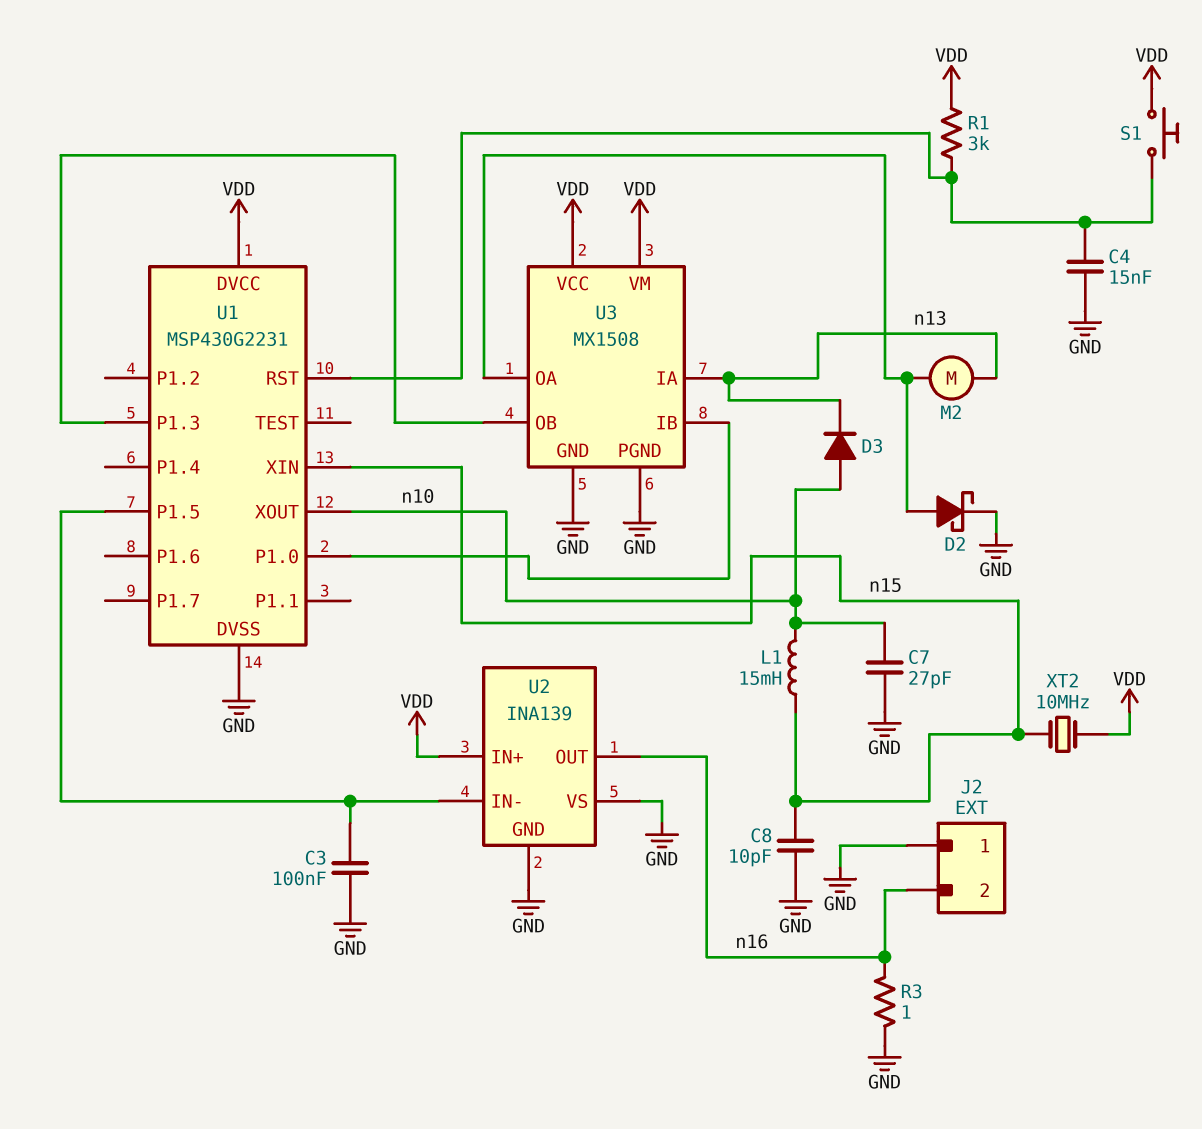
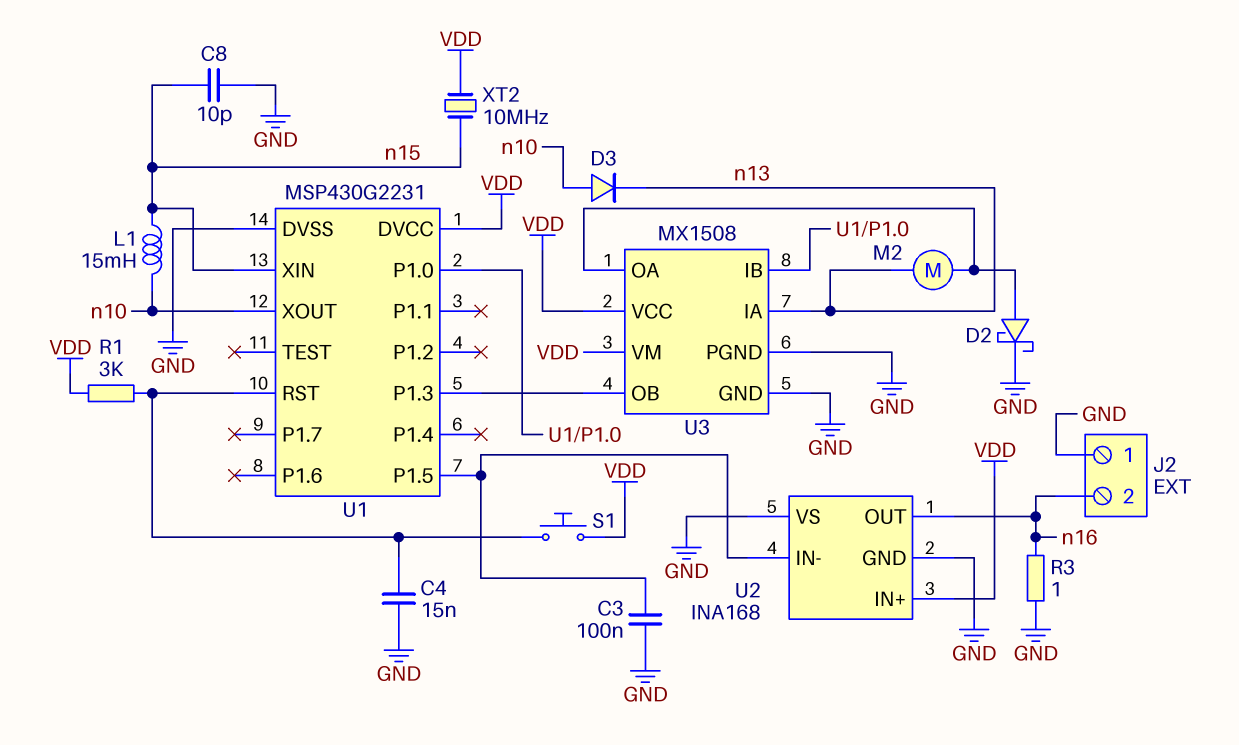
C7: 27pF (GND, n10) -> none
U2: INA139 -> INA168

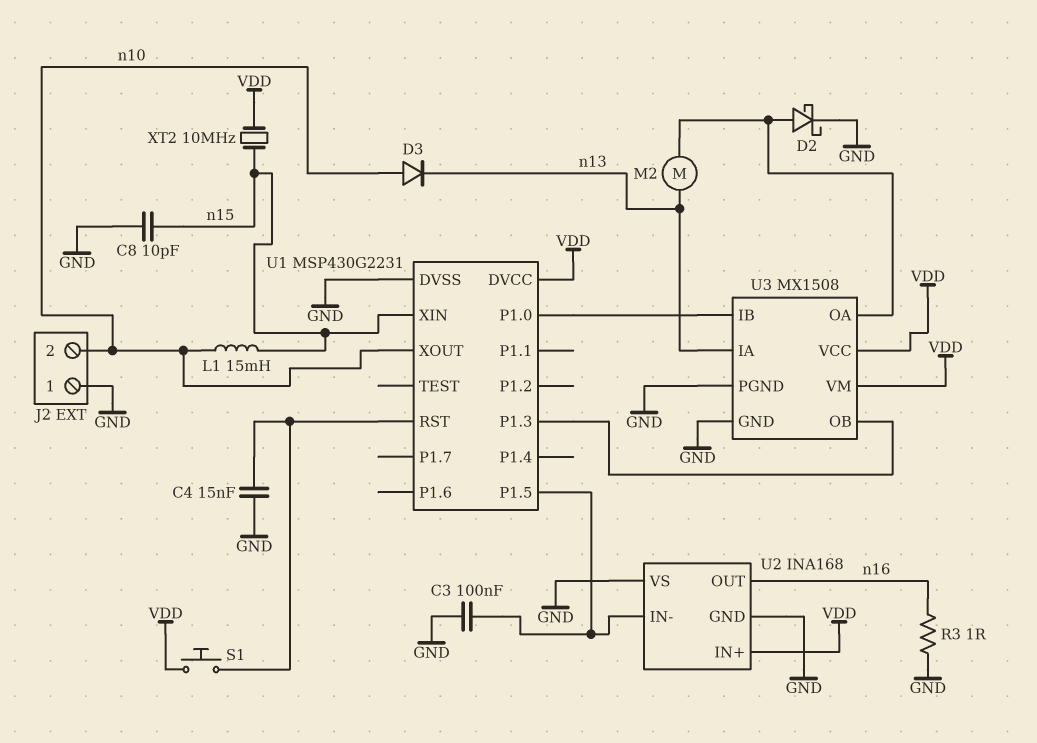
J2 pin 2: n16 -> n10
R1: 3k (U1/RST, VDD) -> none

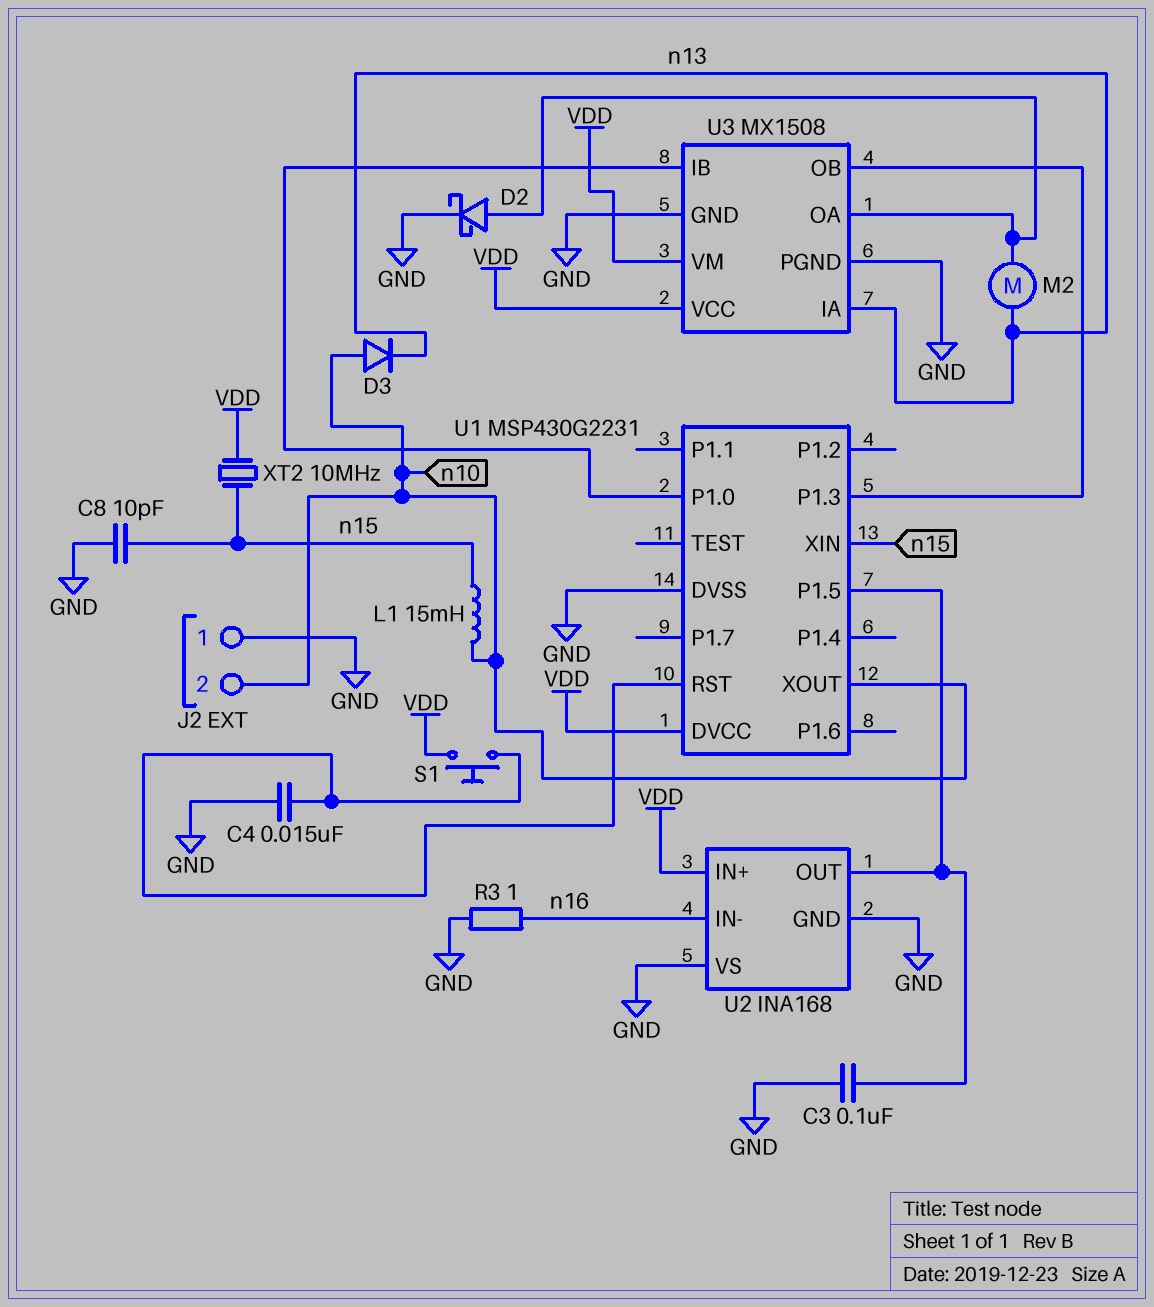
U2 pin IN-: U1/P1.5 -> n16
U2 pin OUT: n16 -> U1/P1.5

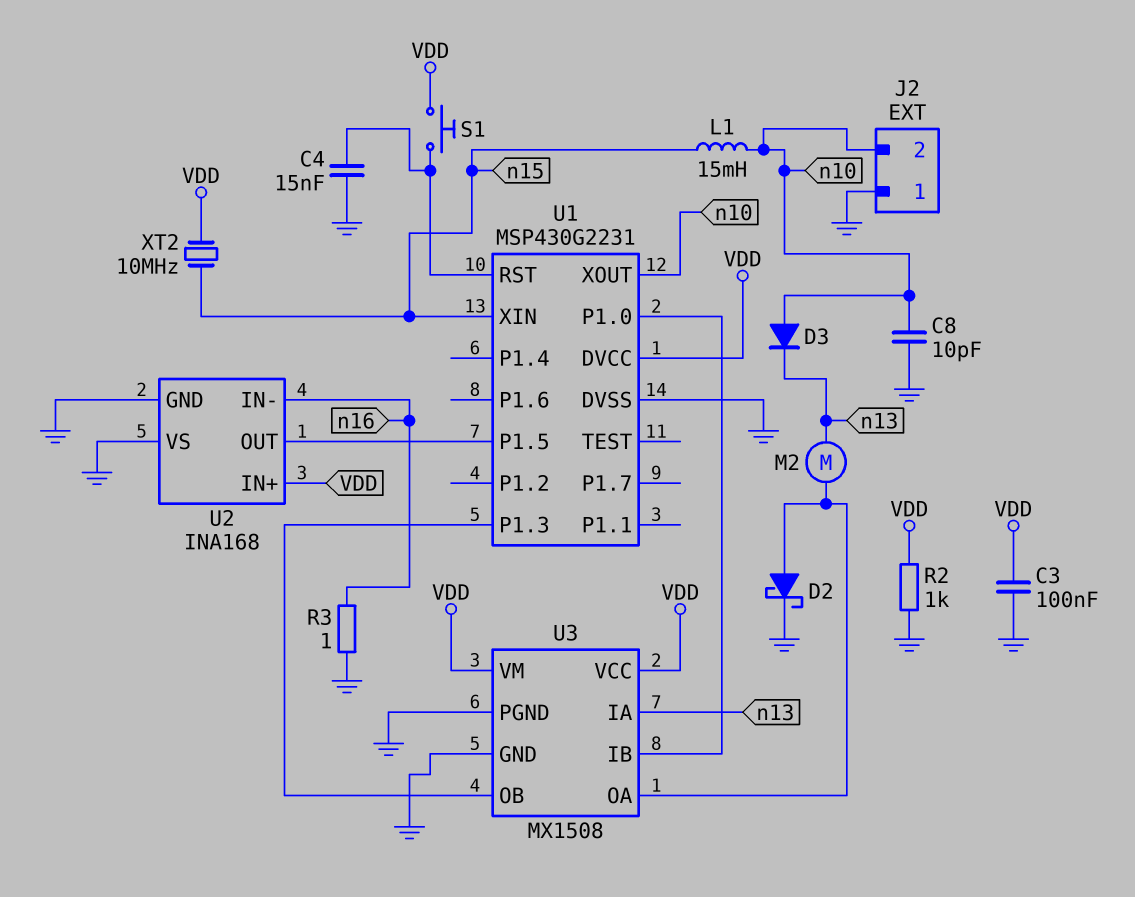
C3: 100nF (GND, U1/P1.5) -> 100nF (GND, VDD)
C8: 10pF (GND, n15) -> 10pF (GND, n10)
R2: none -> 1k (GND, VDD)

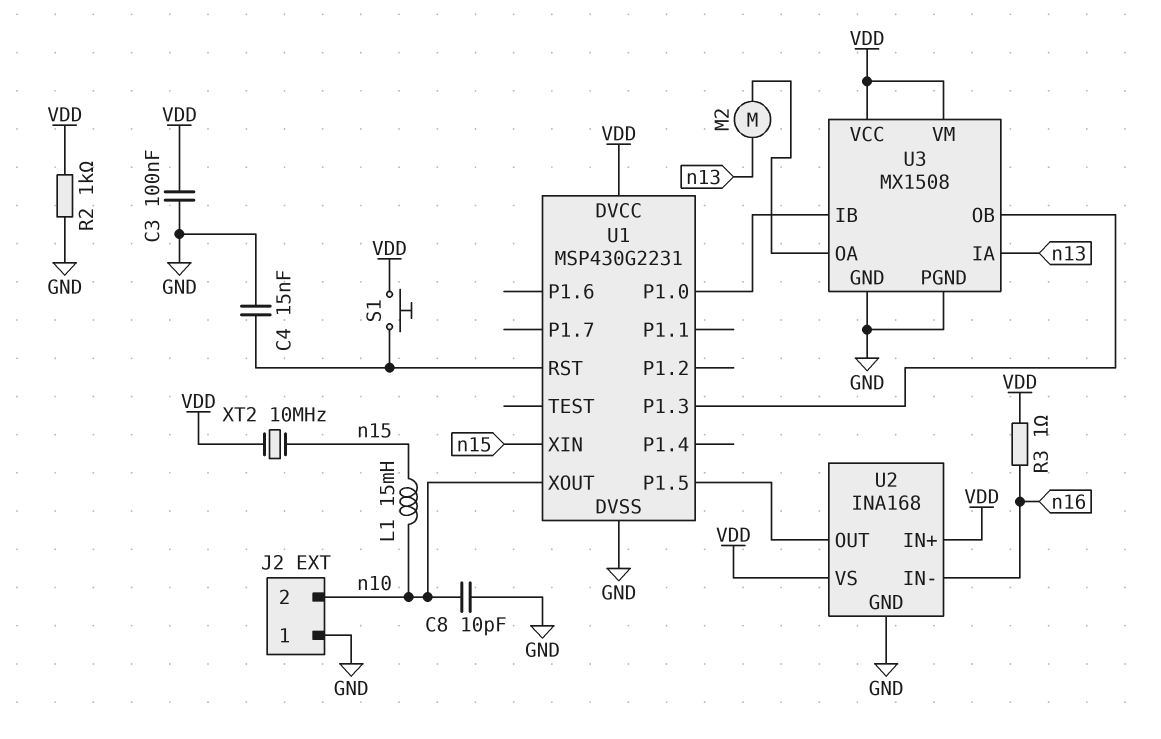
D2: schottky (A U3/OA, K GND) -> none
D3: diode (A n10, K n13) -> none
R3: 1 (GND, n16) -> 1 (VDD, n16)
U2 pin VS: GND -> VDD

